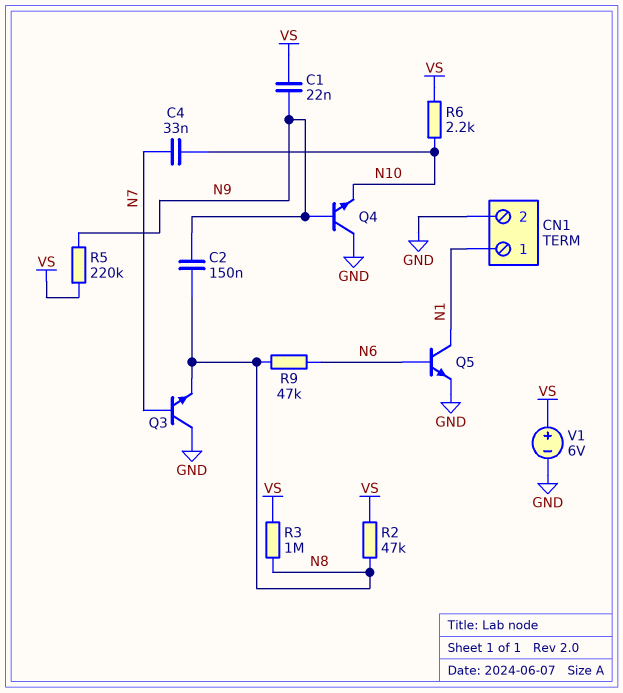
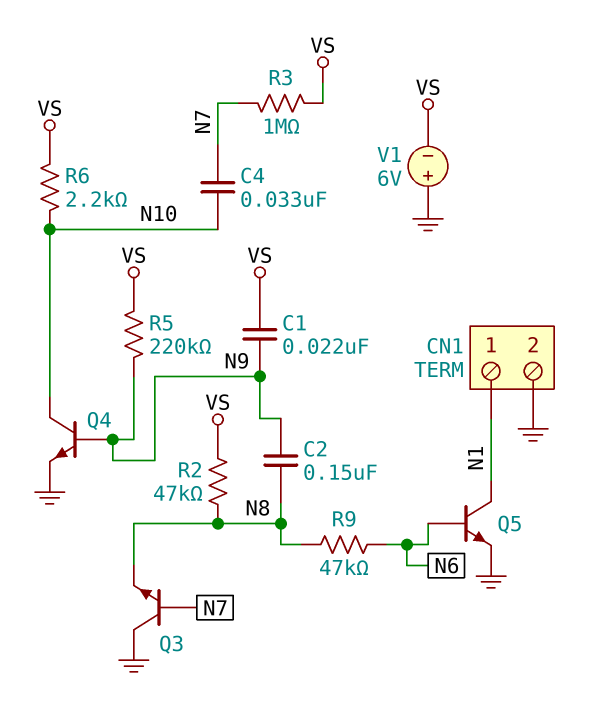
Q4: NPN (B N9, C GND, E N10) -> NPN (B N9, C N10, E GND)
R3: 1M (N8, VS) -> 1M (N7, VS)
V1: 6V (plus VS, minus GND) -> 6V (plus GND, minus VS)

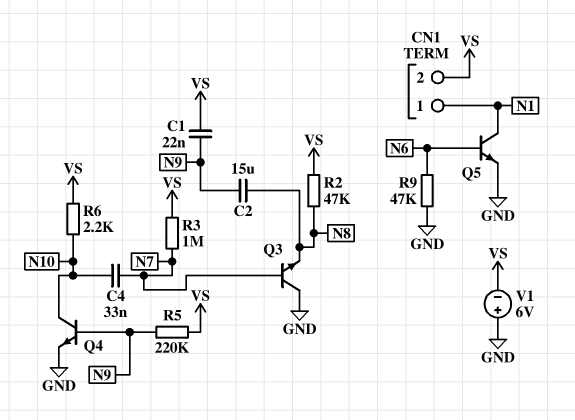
C2: 150nF (N8, N9) -> 15uF (N8, N9)
CN1 pin 2: GND -> VS
R9: 47k (N6, N8) -> 47k (GND, N6)

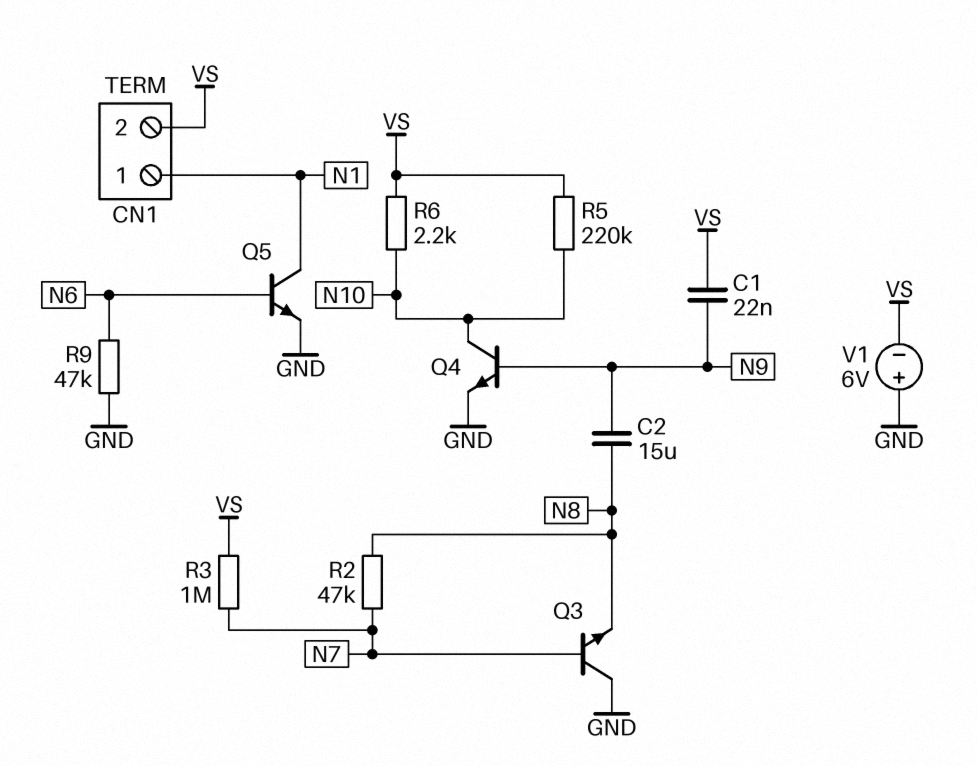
C4: 33nF (N7, N10) -> none
R2: 47k (N8, VS) -> 47k (N7, N8)
R5: 220k (N9, VS) -> 220k (N10, VS)

